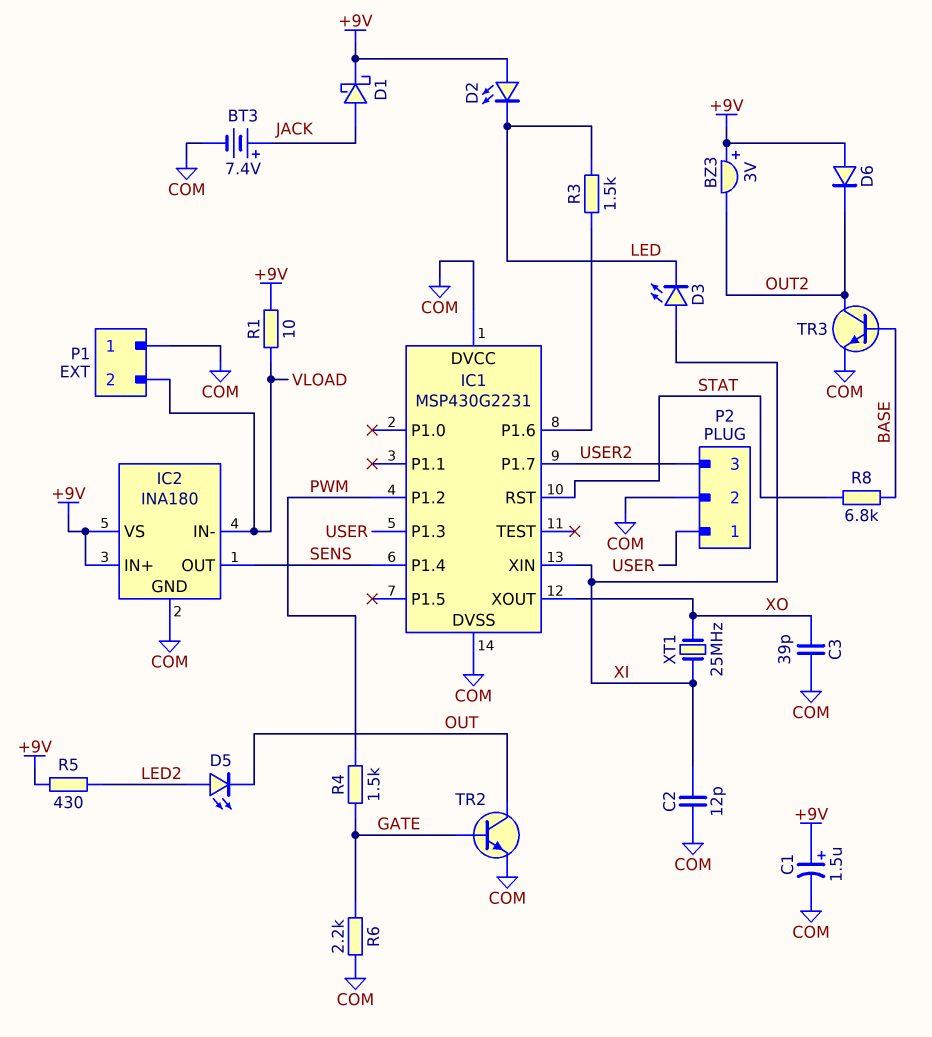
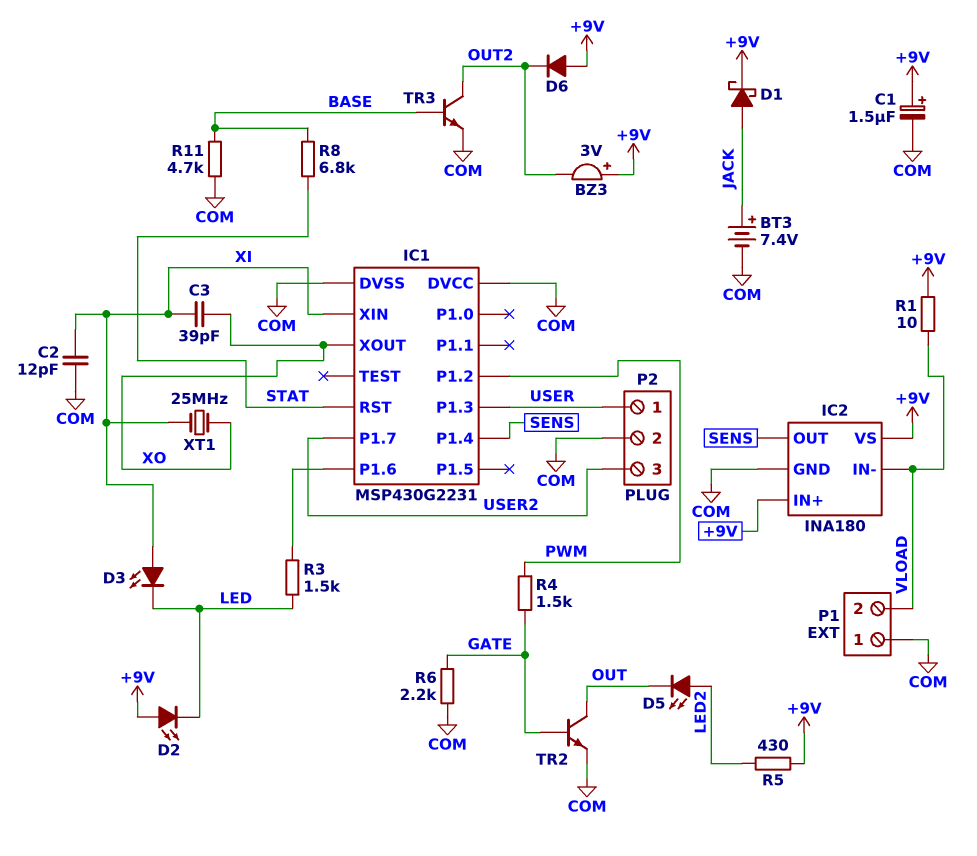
C3: 39pF (COM, XO) -> 39pF (XI, XO)
R11: none -> 4.7k (BASE, COM)

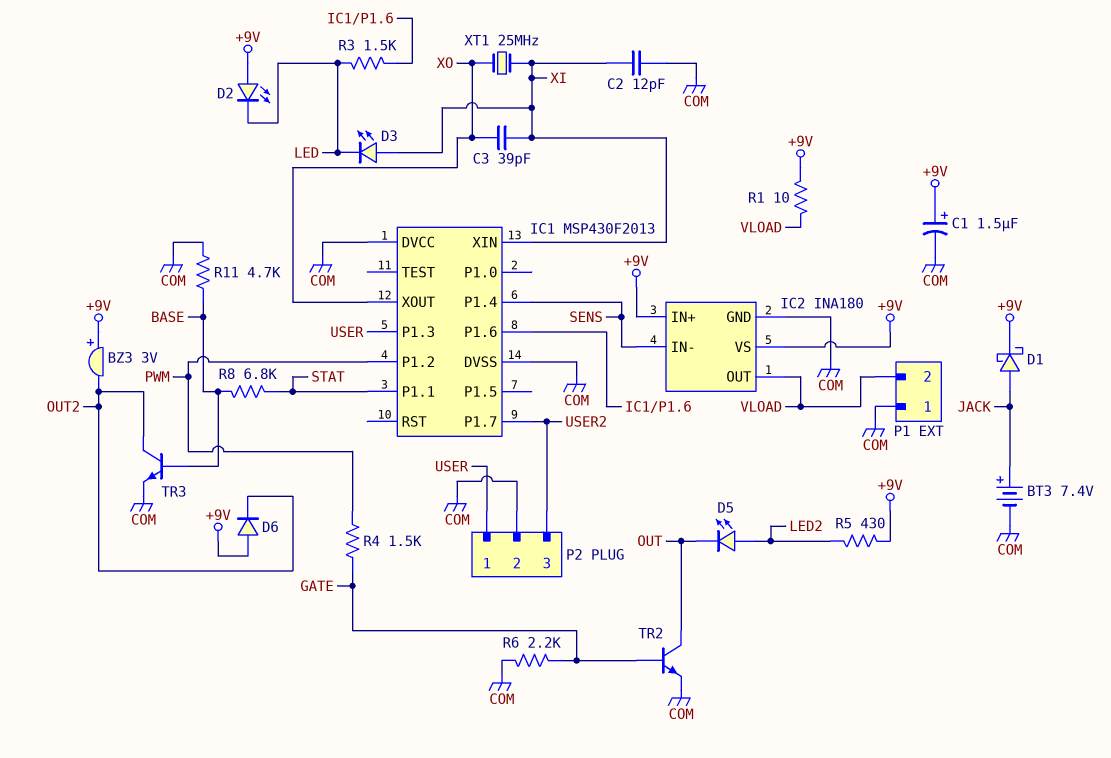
IC1: MSP430G2231 -> MSP430F2013
IC1 pin P1.1: none -> STAT
IC1 pin RST: STAT -> none
IC2 pin IN-: VLOAD -> SENS
IC2 pin OUT: SENS -> VLOAD

